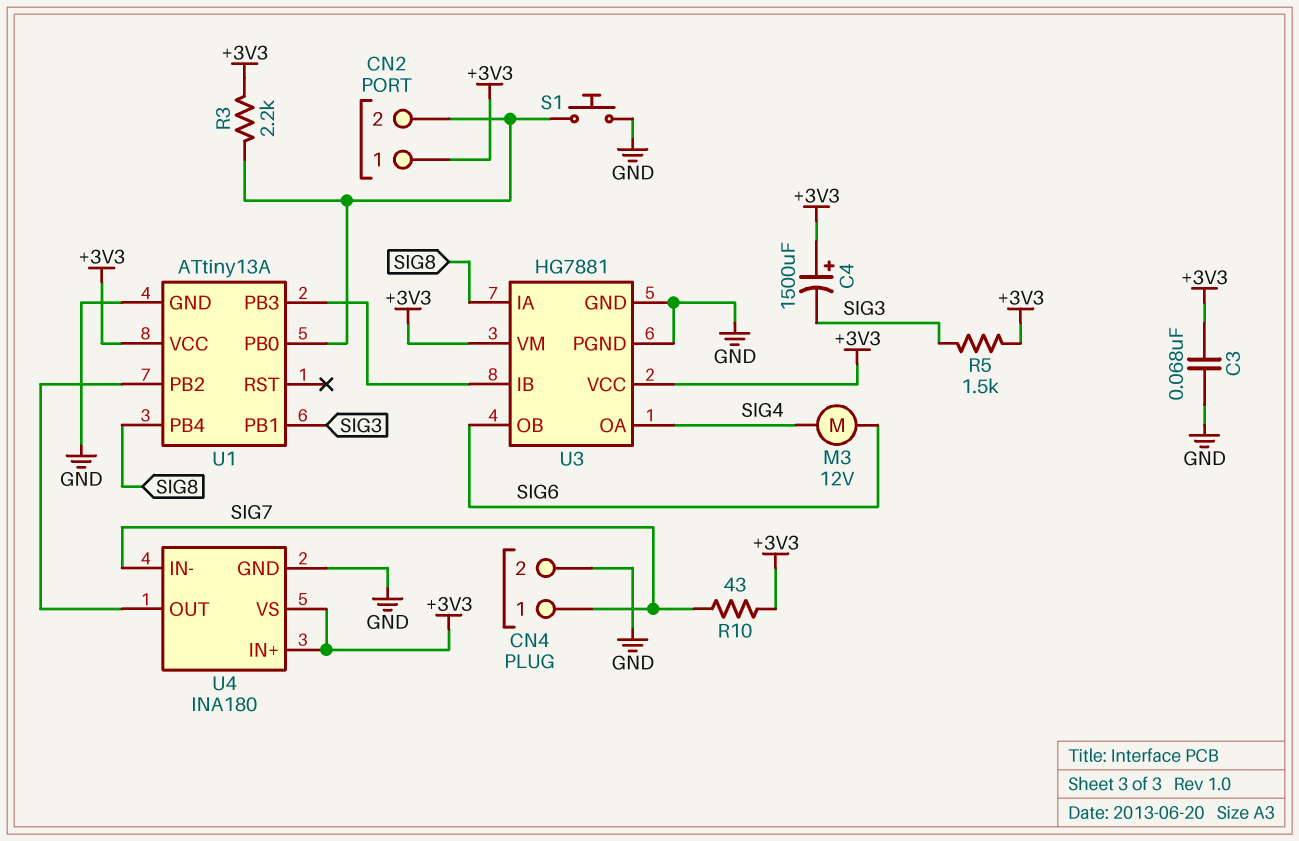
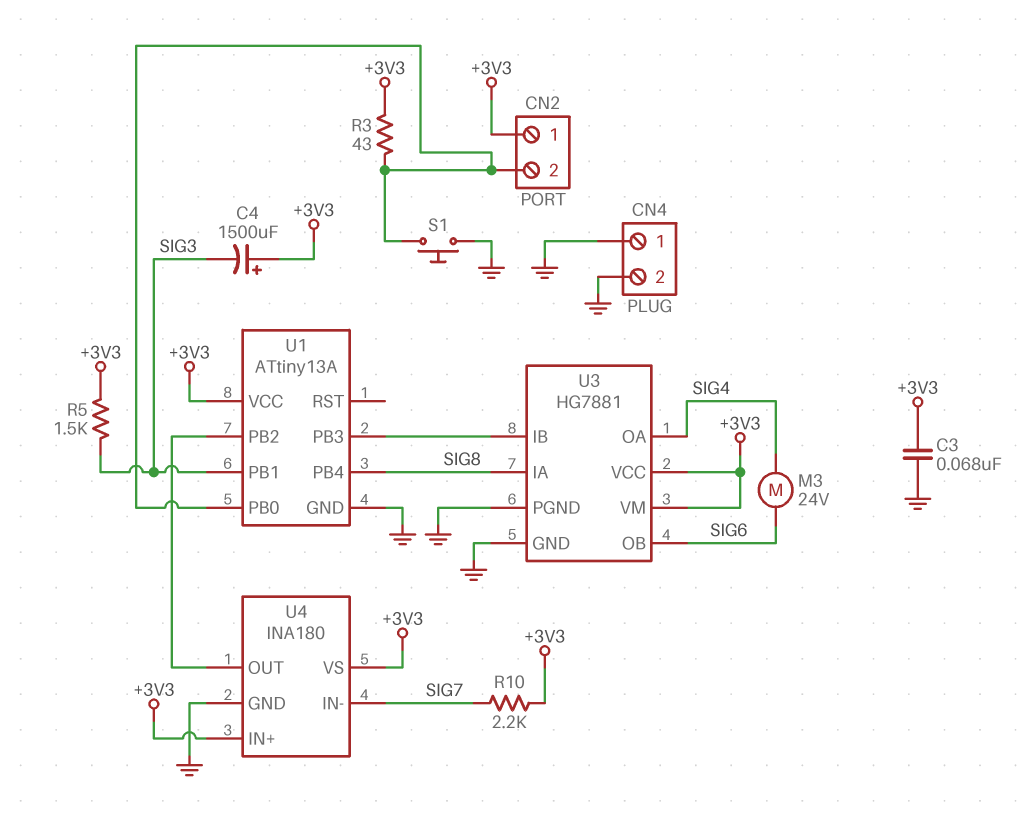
CN4 pin 1: SIG7 -> GND
M3: motor 12V (SIG4, SIG6) -> motor 24V (SIG4, SIG6)
R3: 2.2k (+3V3, CN2/2) -> 43 (+3V3, CN2/2)
R10: 43 (+3V3, SIG7) -> 2.2k (+3V3, SIG7)

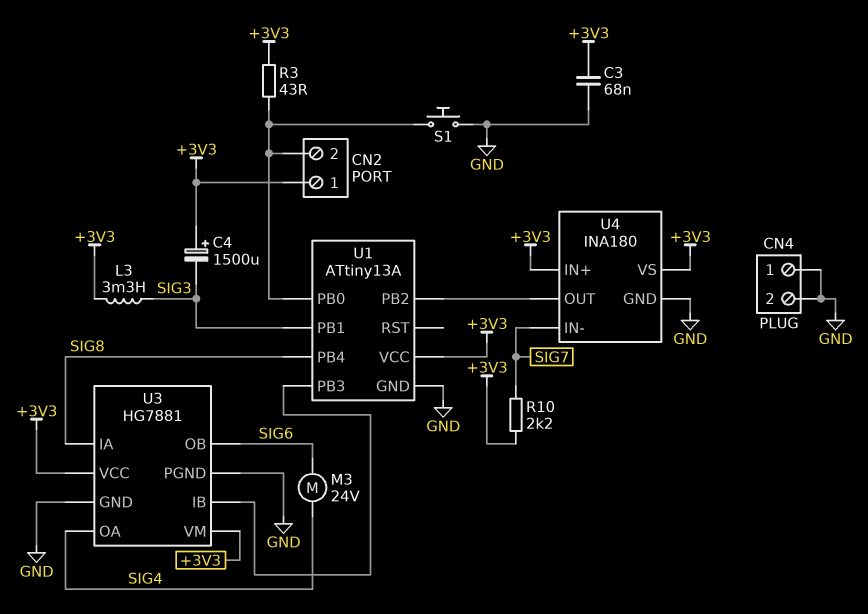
L3: none -> 3.3mH (+3V3, SIG3)
R5: 1.5k (+3V3, SIG3) -> none

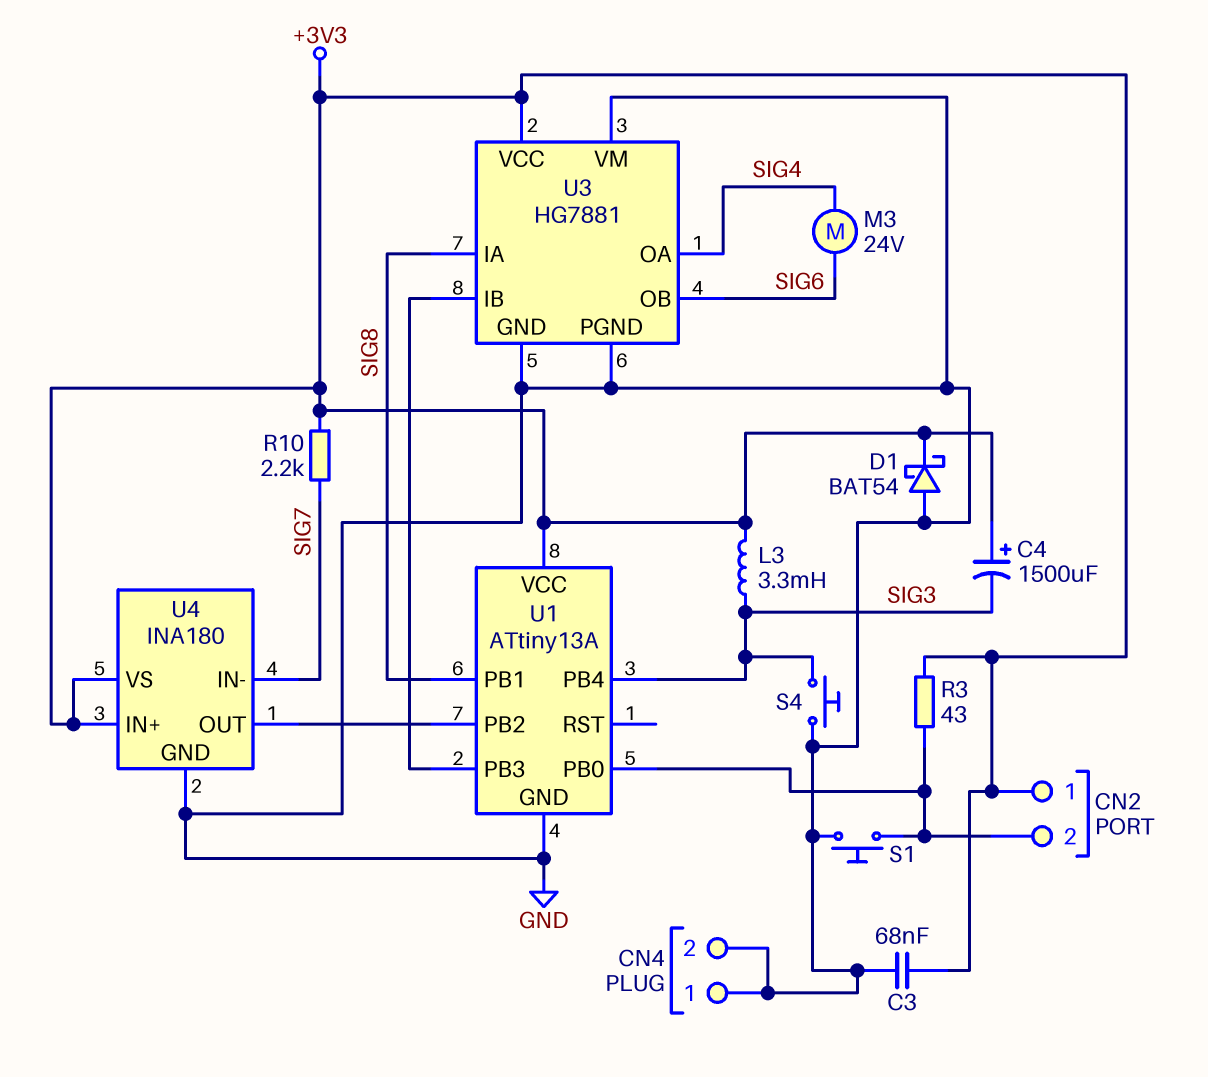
D1: none -> schottky BAT54 (A GND, K +3V3)
S4: none -> button (GND, SIG3)
U1 pin PB1: SIG3 -> SIG8
U1 pin PB4: SIG8 -> SIG3
U3 pin VM: +3V3 -> GND

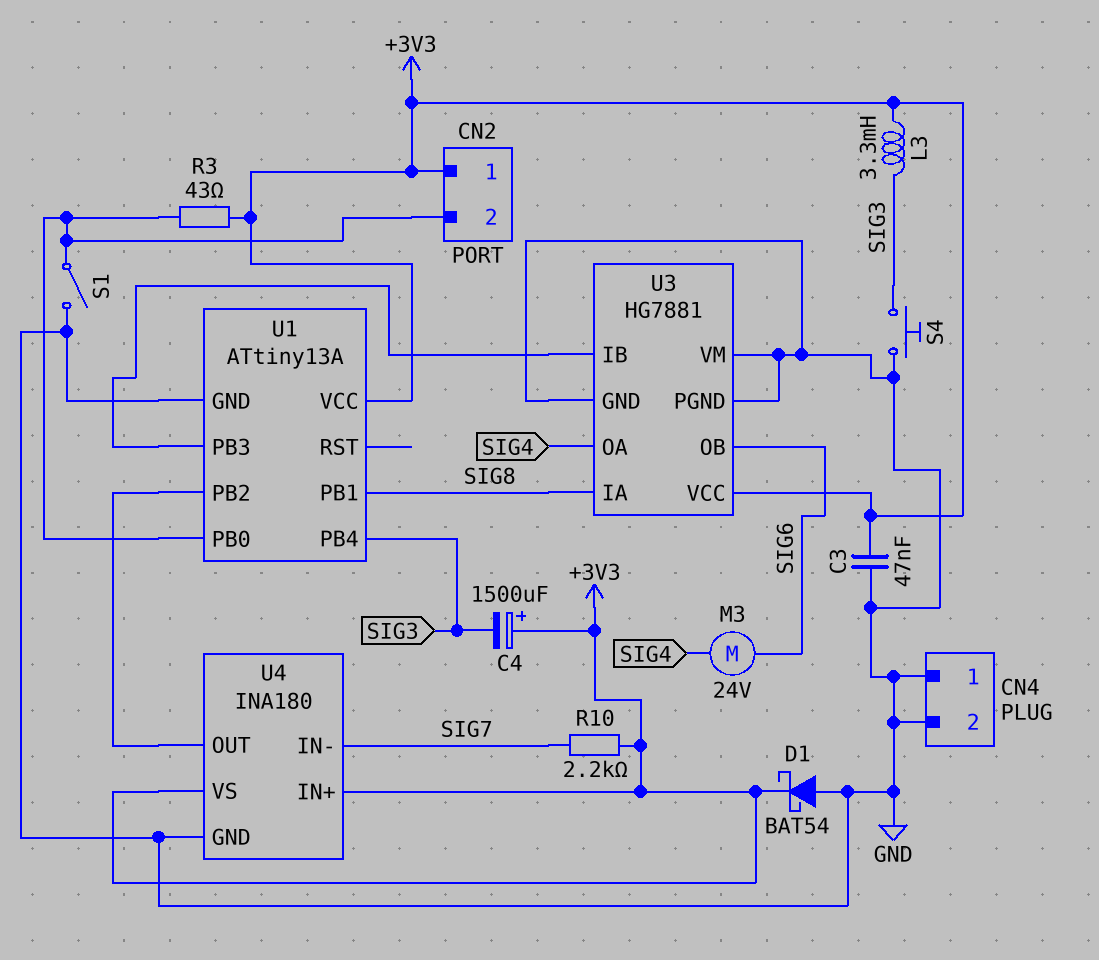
C3: 68nF (+3V3, GND) -> 47nF (+3V3, GND)
S1: button (CN2/2, GND) -> switch (CN2/2, GND)

